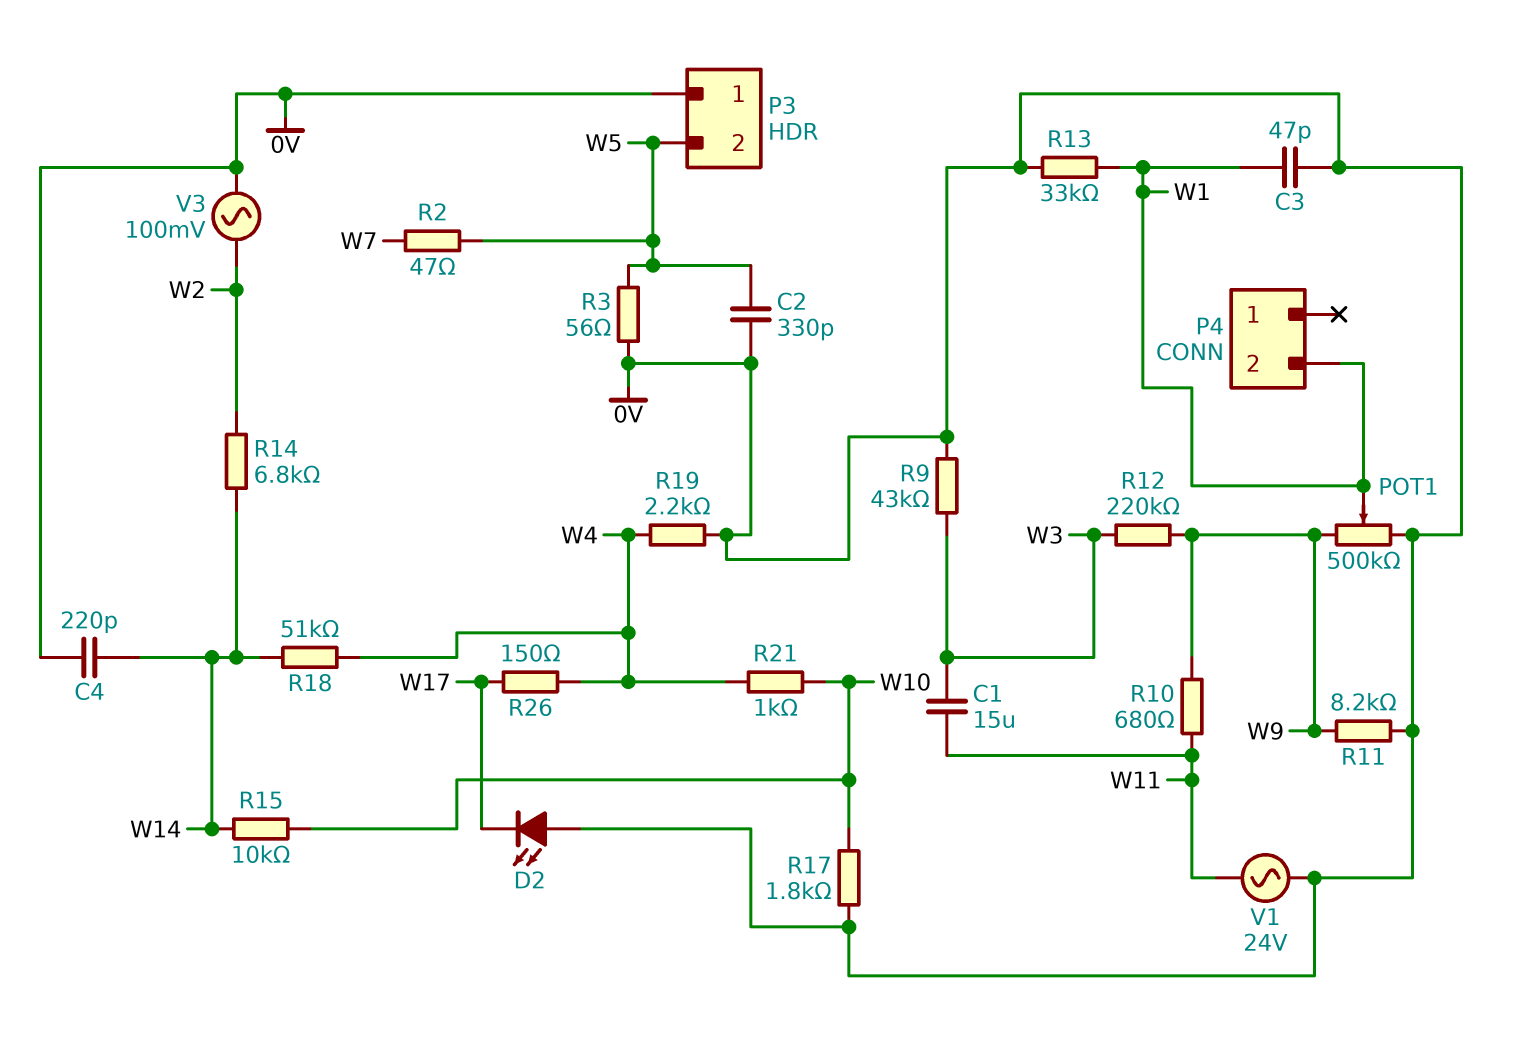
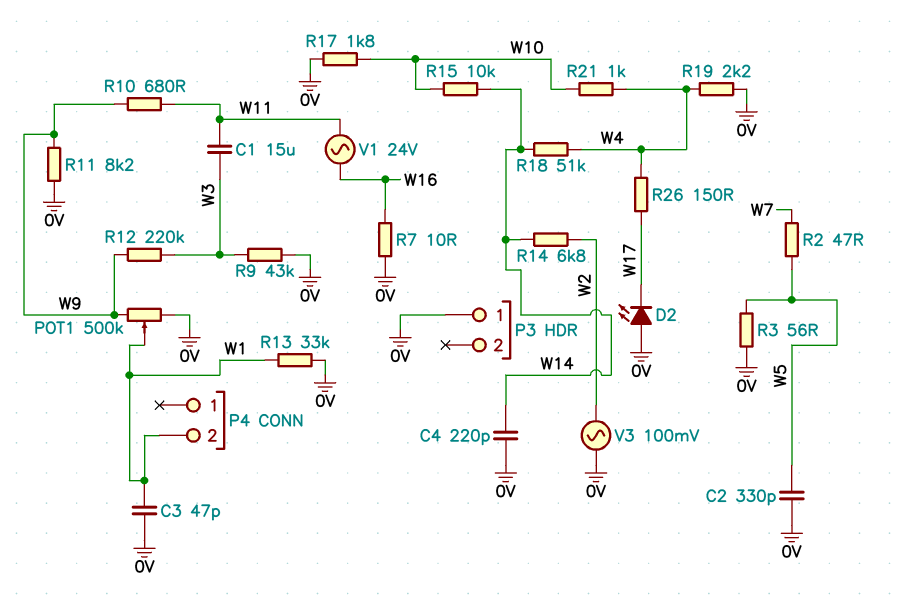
P3 pin 2: W5 -> none
R7: none -> 10 (0V, W16)
V1: AC 24V (0V, W11) -> AC 24V (W11, W16)

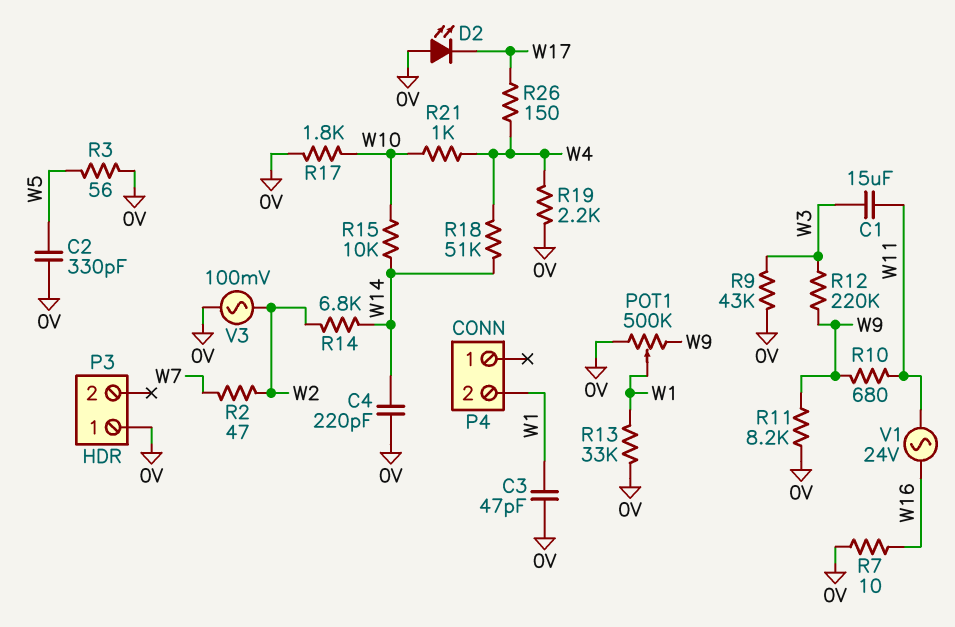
R2: 47 (W5, W7) -> 47 (W2, W7)

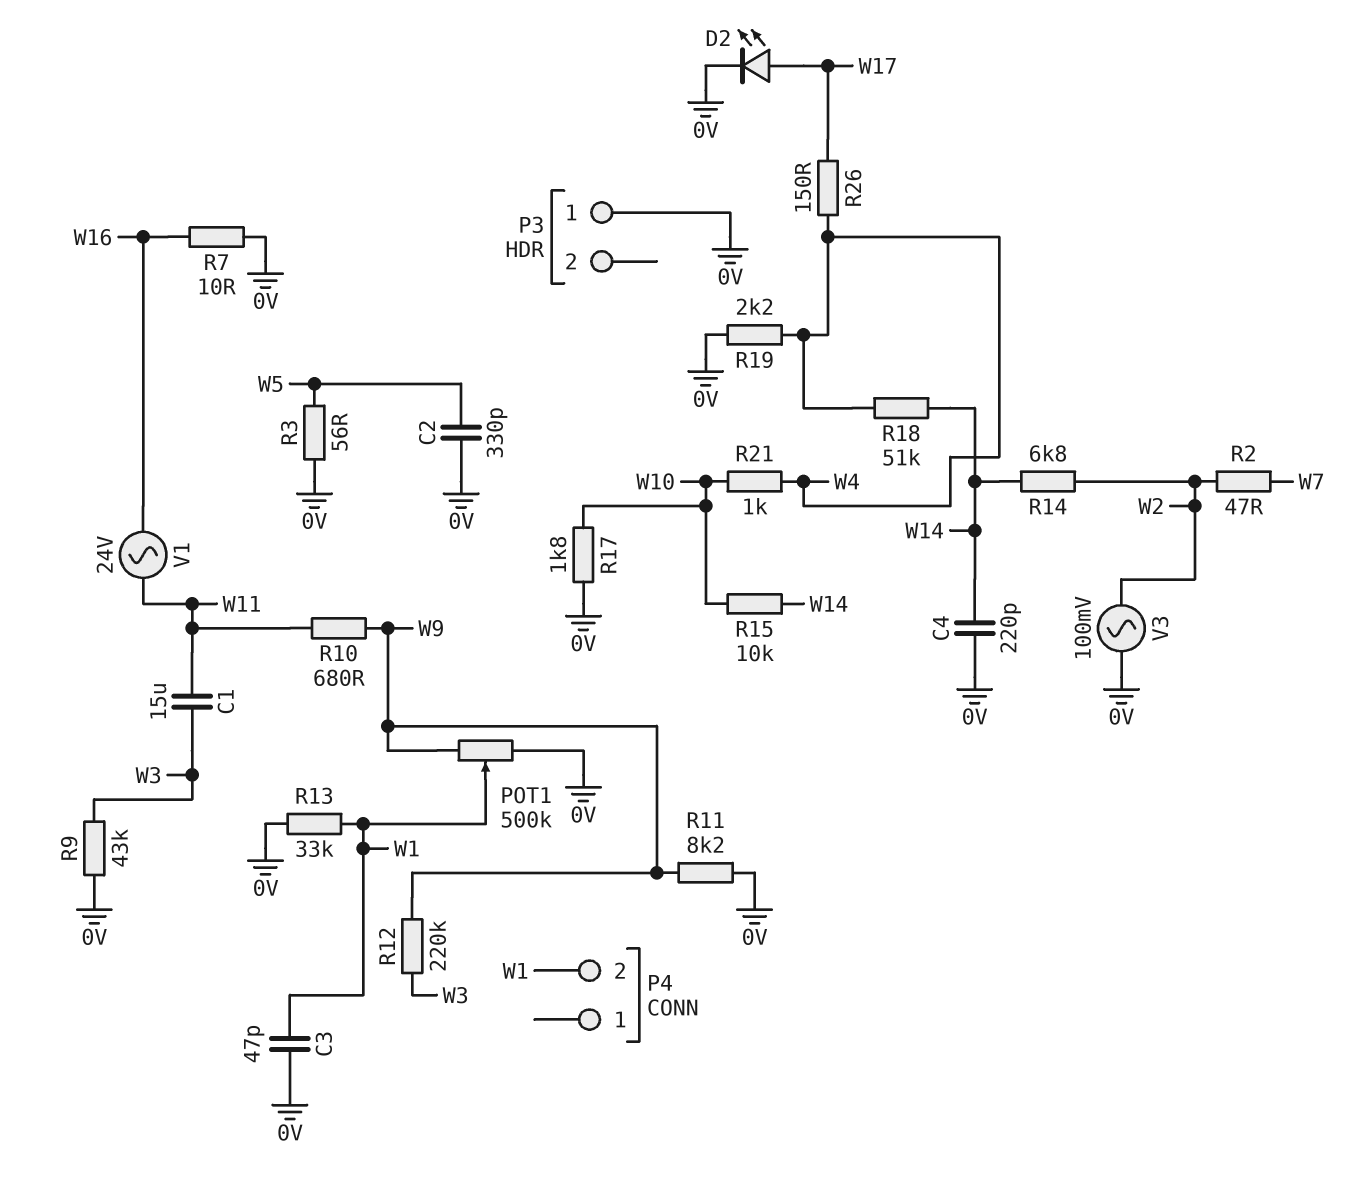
D2: LED (A 0V, K W17) -> LED (A W17, K 0V)

